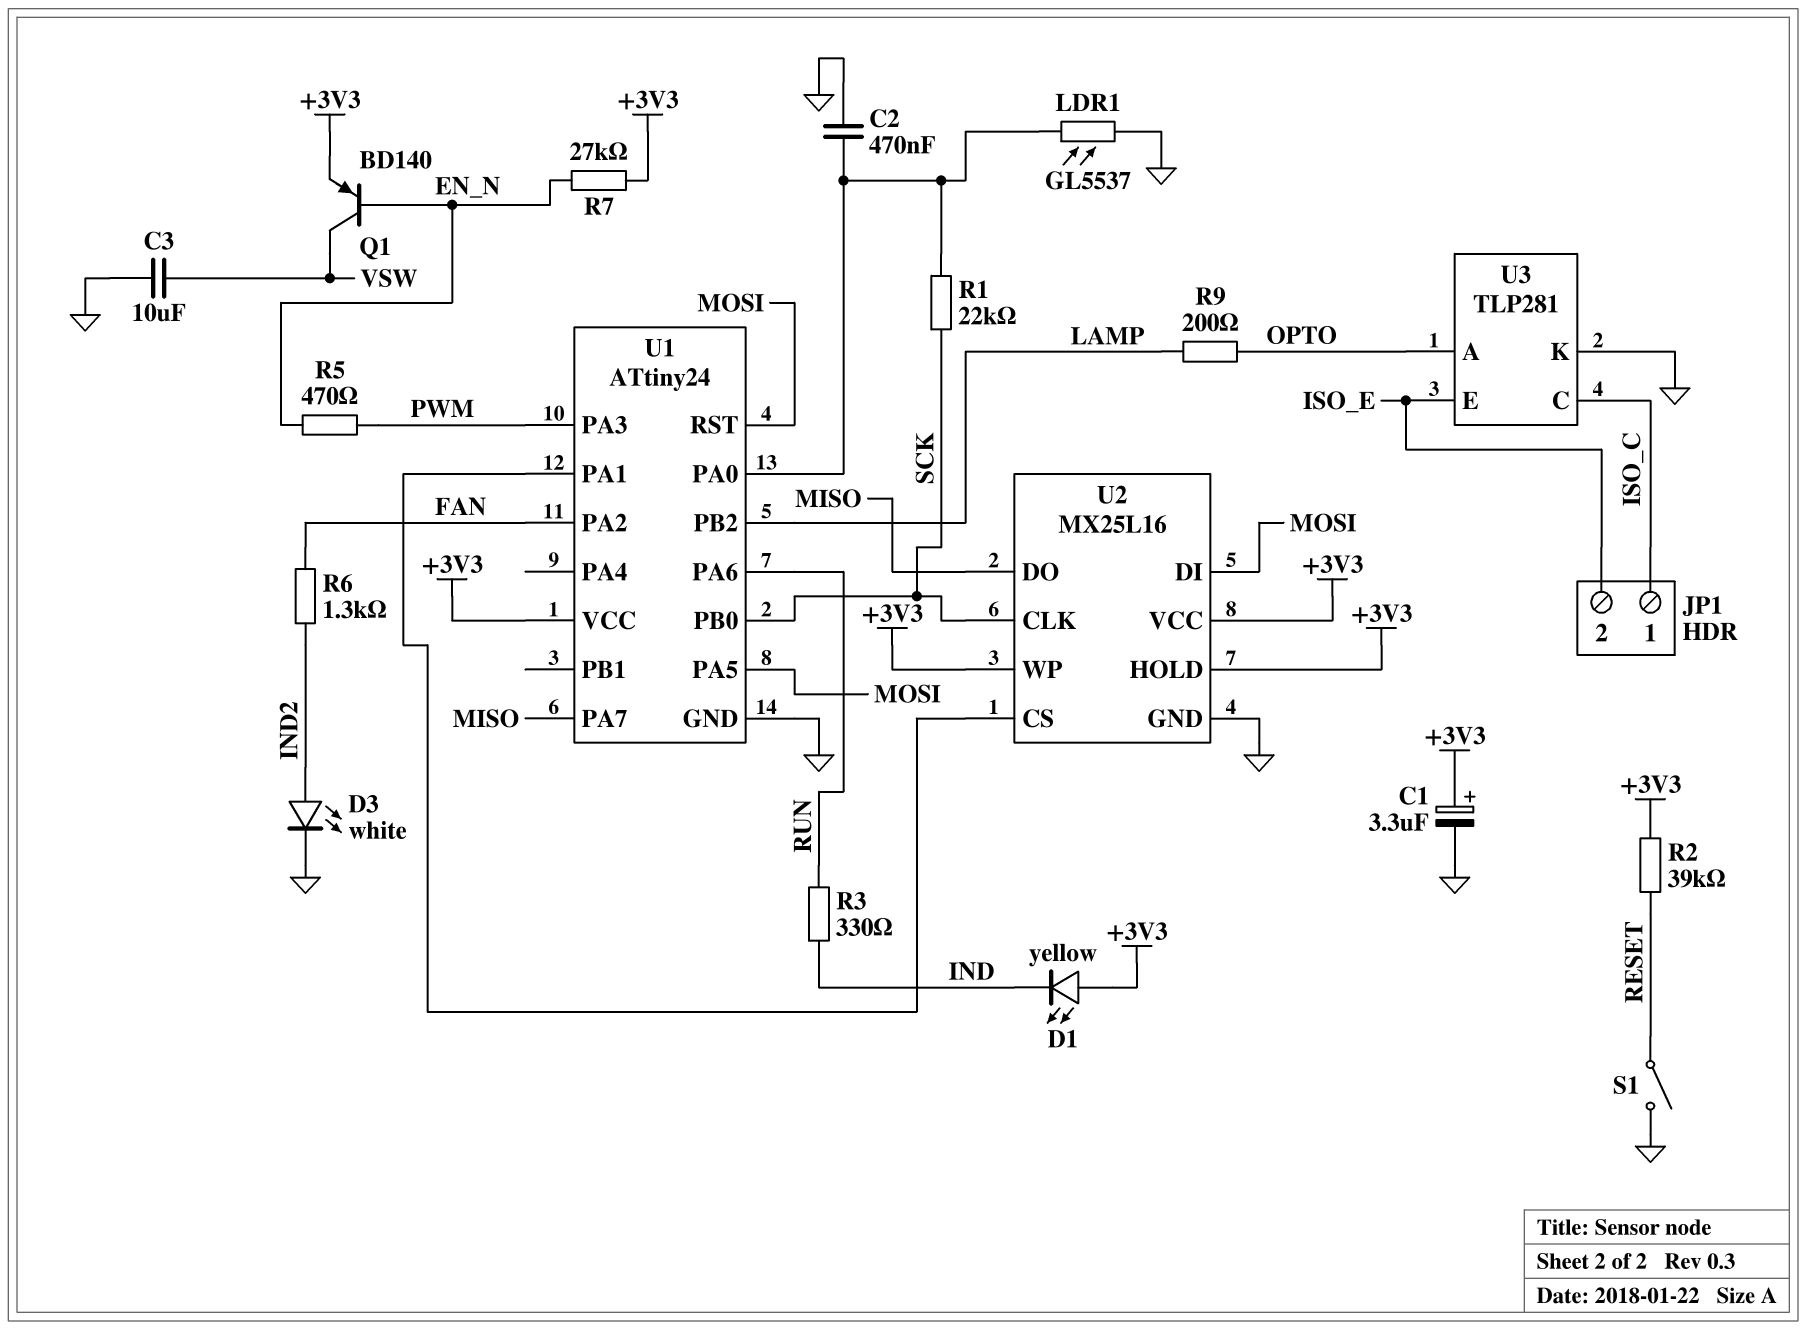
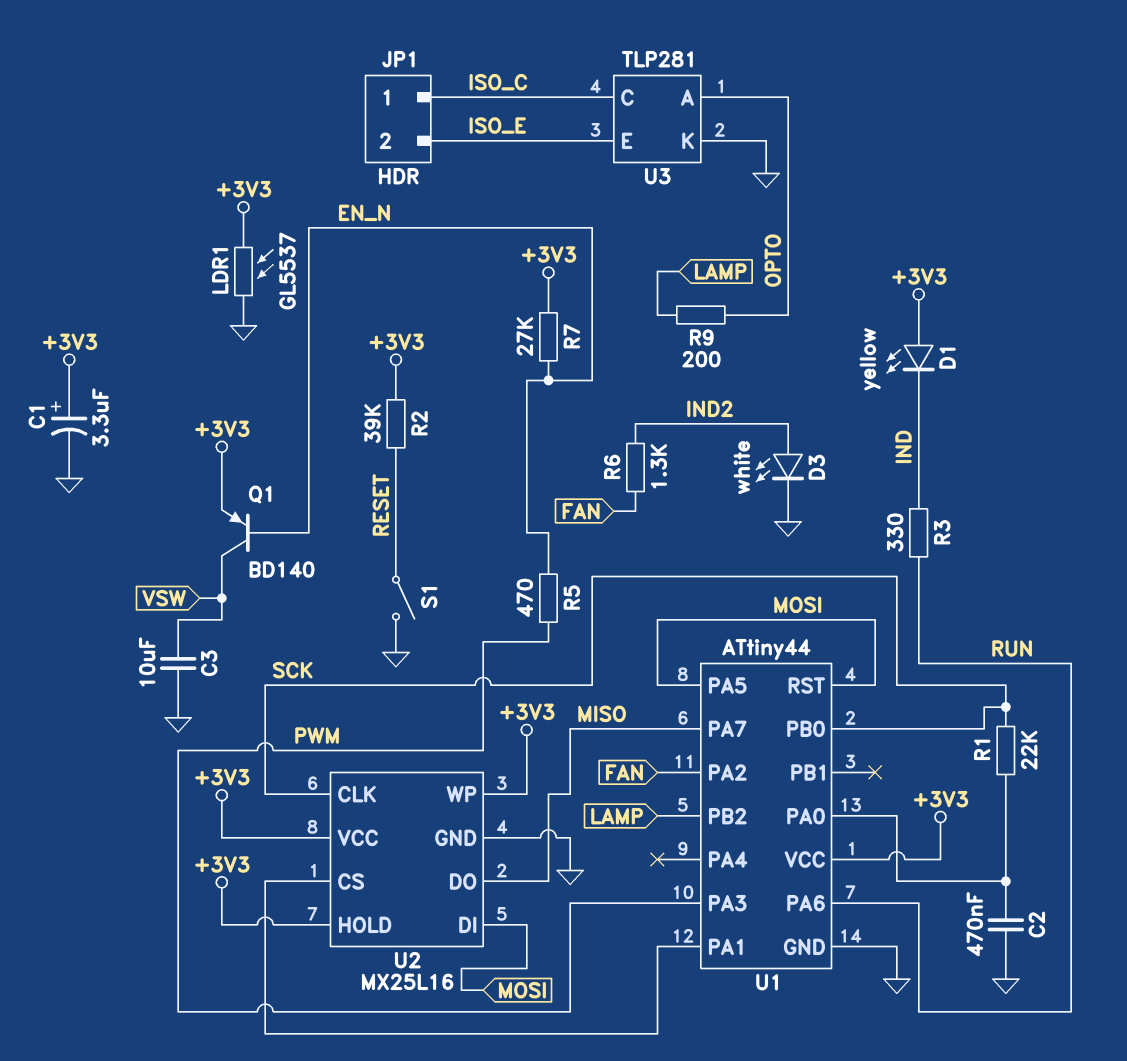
LDR1: GL5537 (GND, U1/PA0) -> GL5537 (+3V3, GND)
U1: ATtiny24 -> ATtiny44

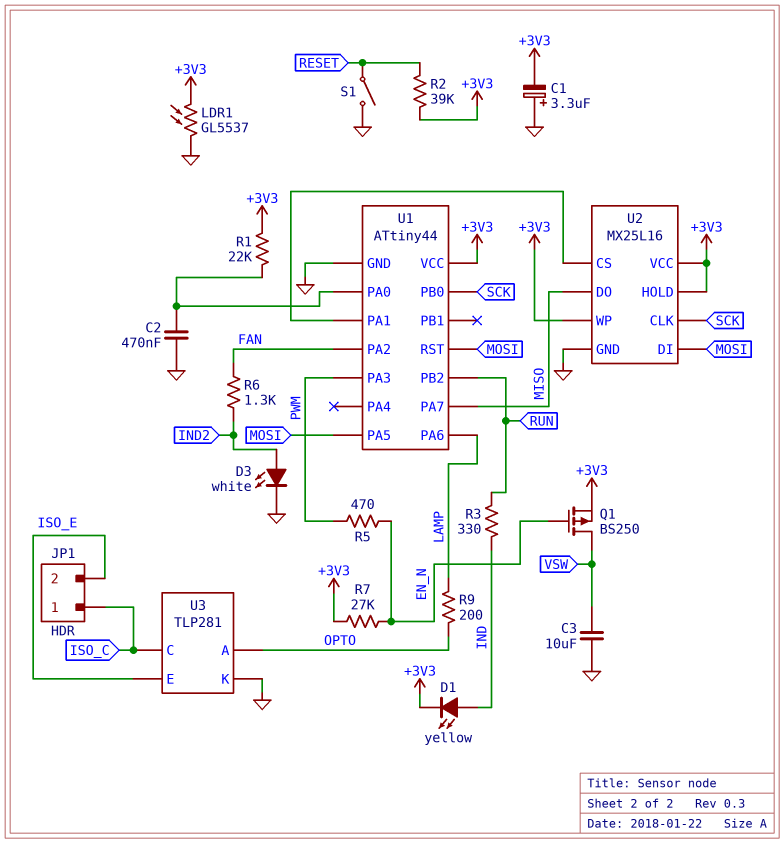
C1: 3.3uF (plus +3V3, minus GND) -> 3.3uF (plus GND, minus +3V3)
D1: LED yellow (A +3V3, K IND) -> LED yellow (A IND, K +3V3)
Q1: PNP BD140 (B EN_N, C VSW, E +3V3) -> PMOS BS250 (G EN_N, D VSW, S +3V3)
R1: 22k (SCK, U1/PA0) -> 22k (+3V3, U1/PA0)
U1 pin PA6: RUN -> LAMP
U1 pin PB2: LAMP -> RUN

